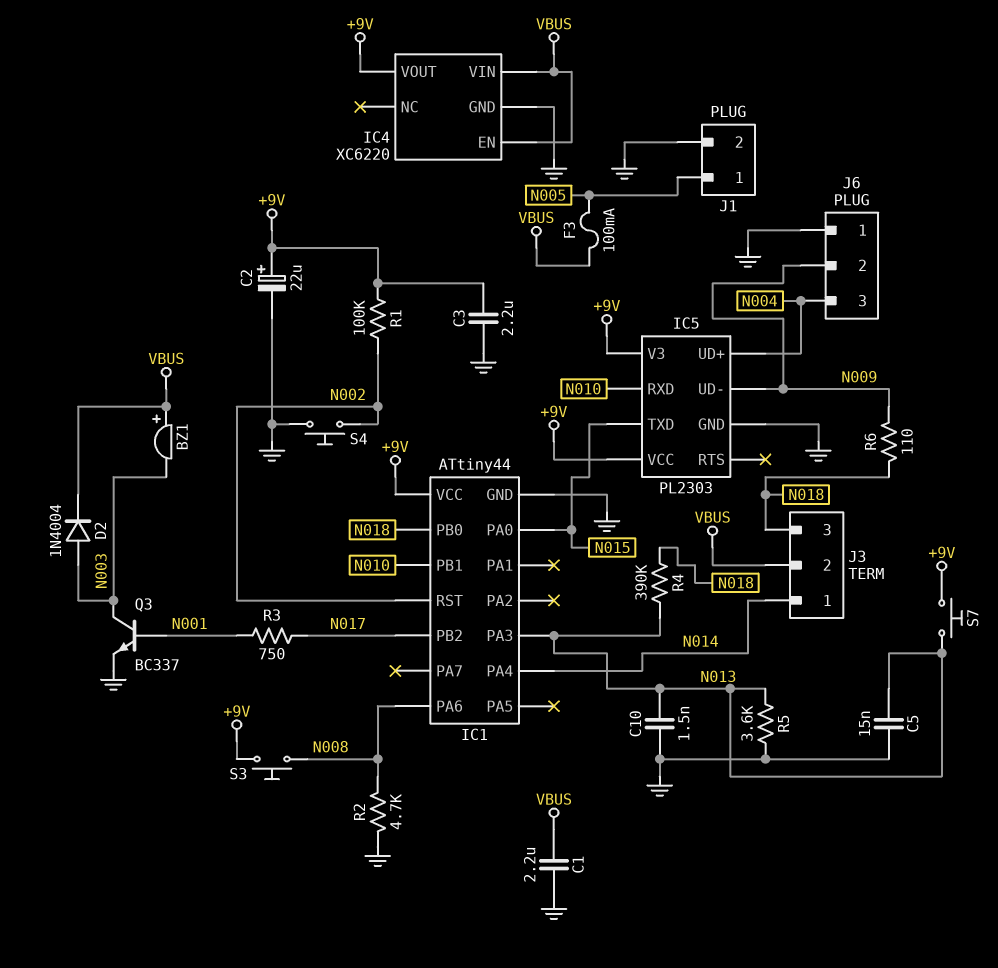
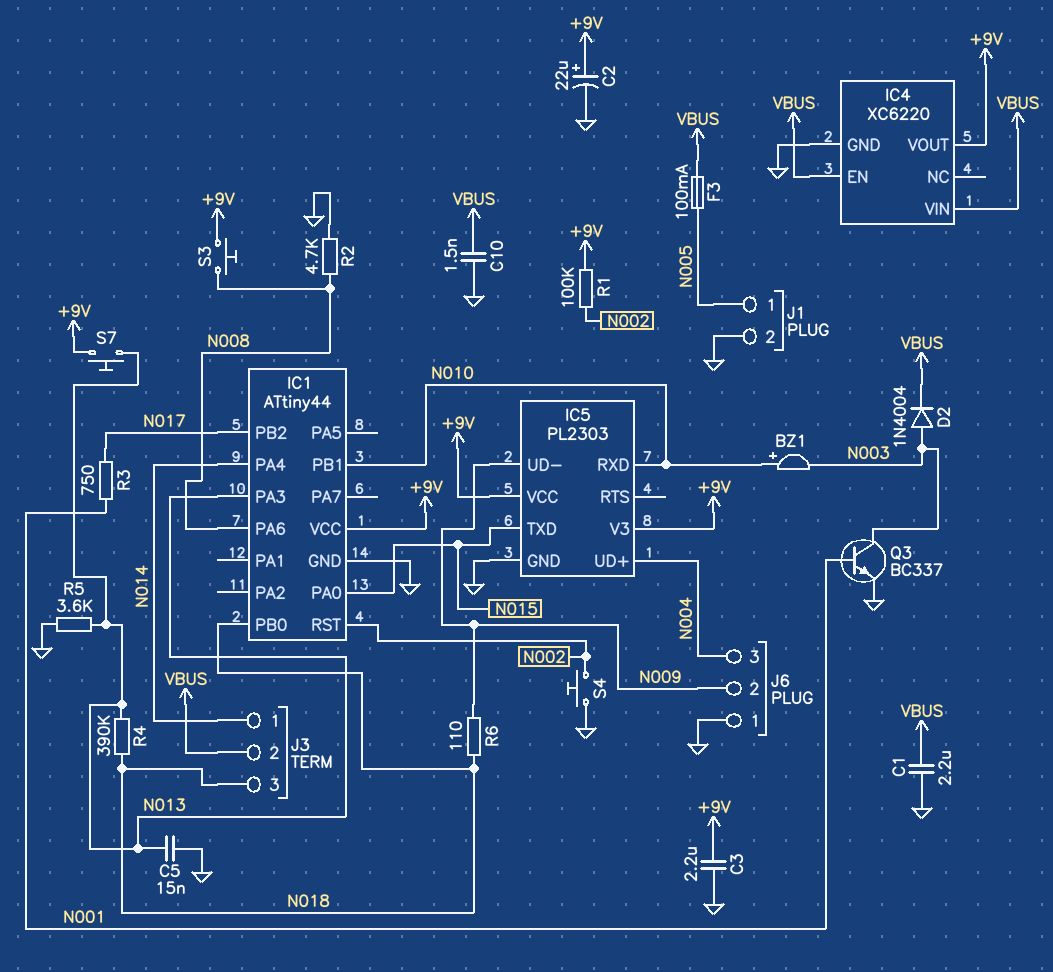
BZ1: buzzer (plus VBUS, minus N003) -> buzzer (plus N010, minus N003)
C10: 1.5nF (GND, N013) -> 1.5nF (GND, VBUS)

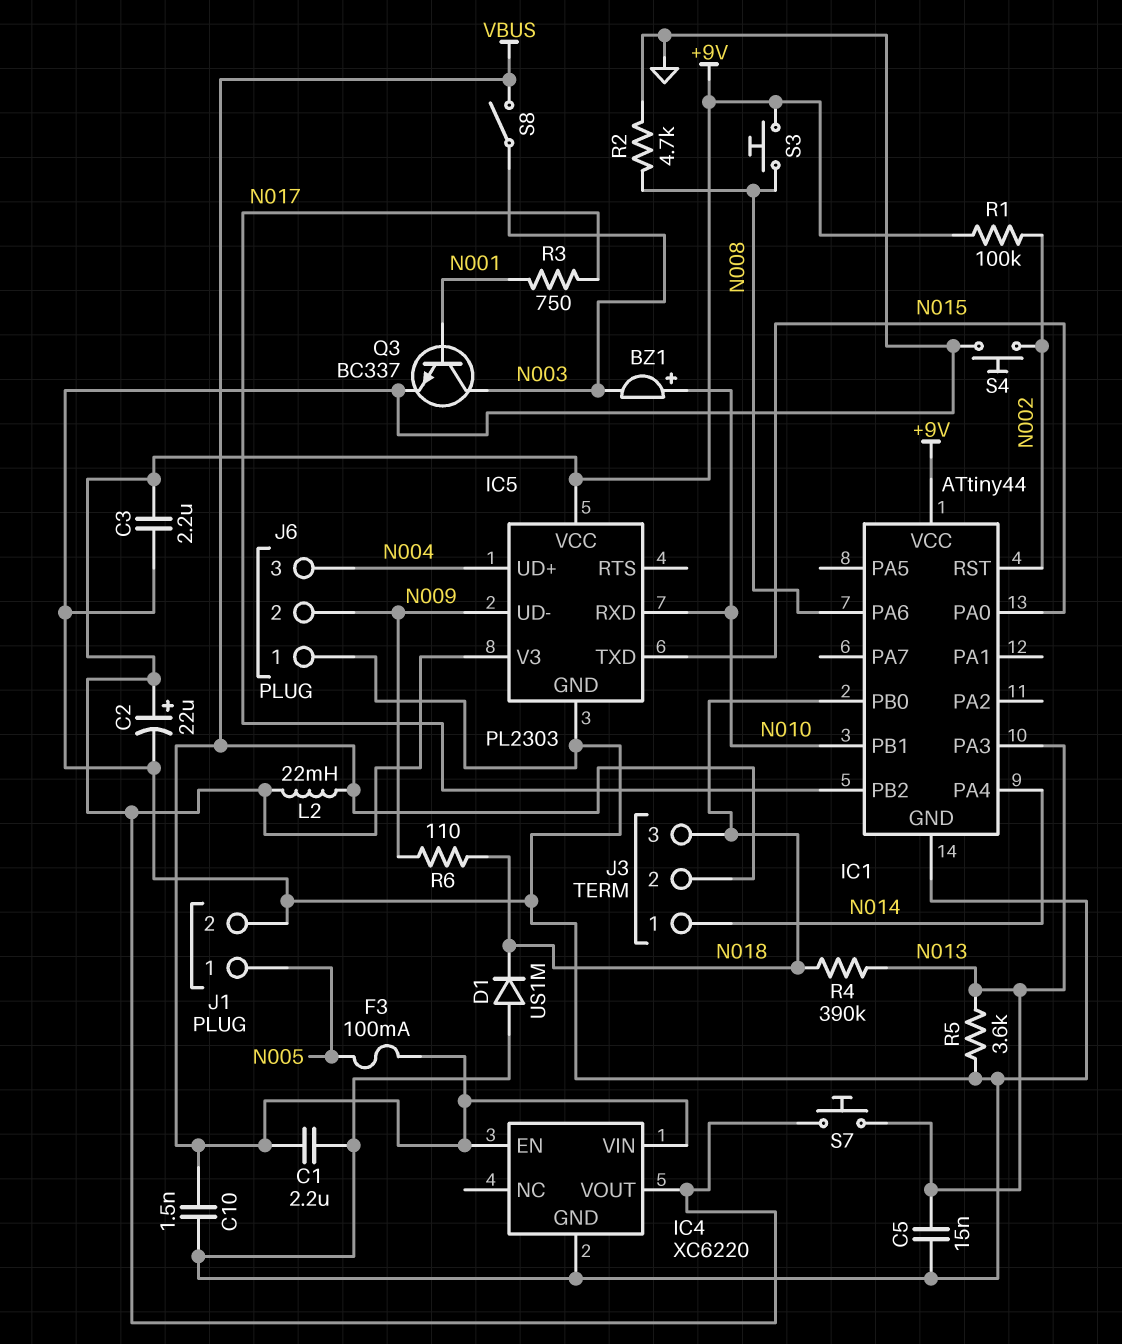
D1: none -> diode US1M (A GND, K N018)
D2: diode 1N4004 (A N003, K VBUS) -> none
L2: none -> 22mH (+9V, VBUS)
S8: none -> switch (N003, VBUS)

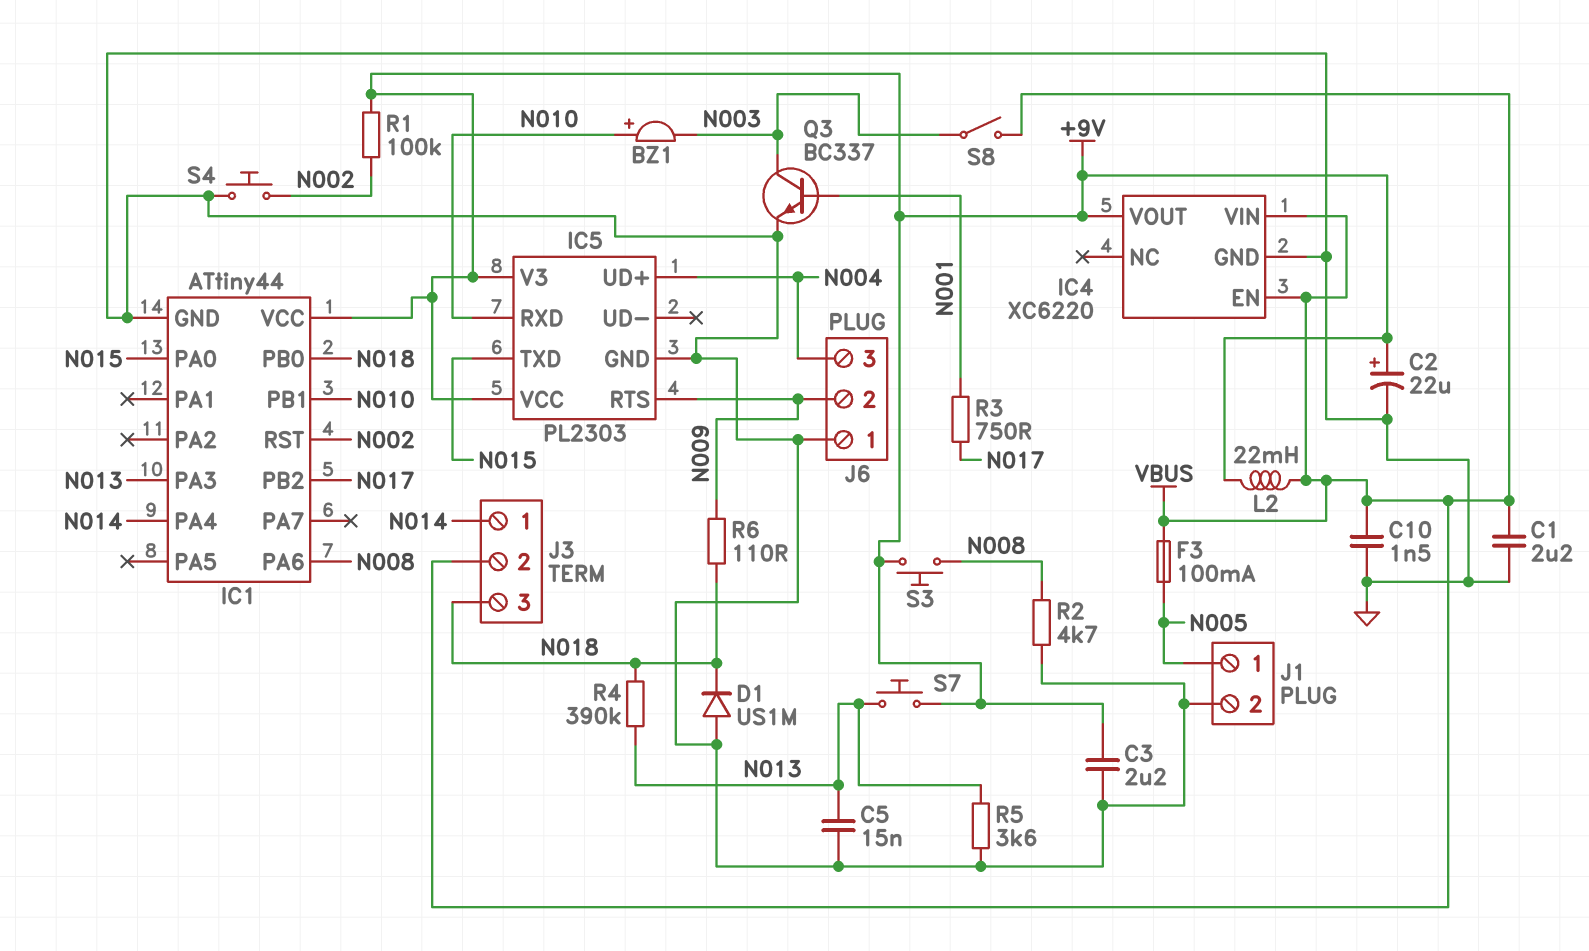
IC5 pin RTS: none -> N009
IC5 pin UD-: N009 -> none

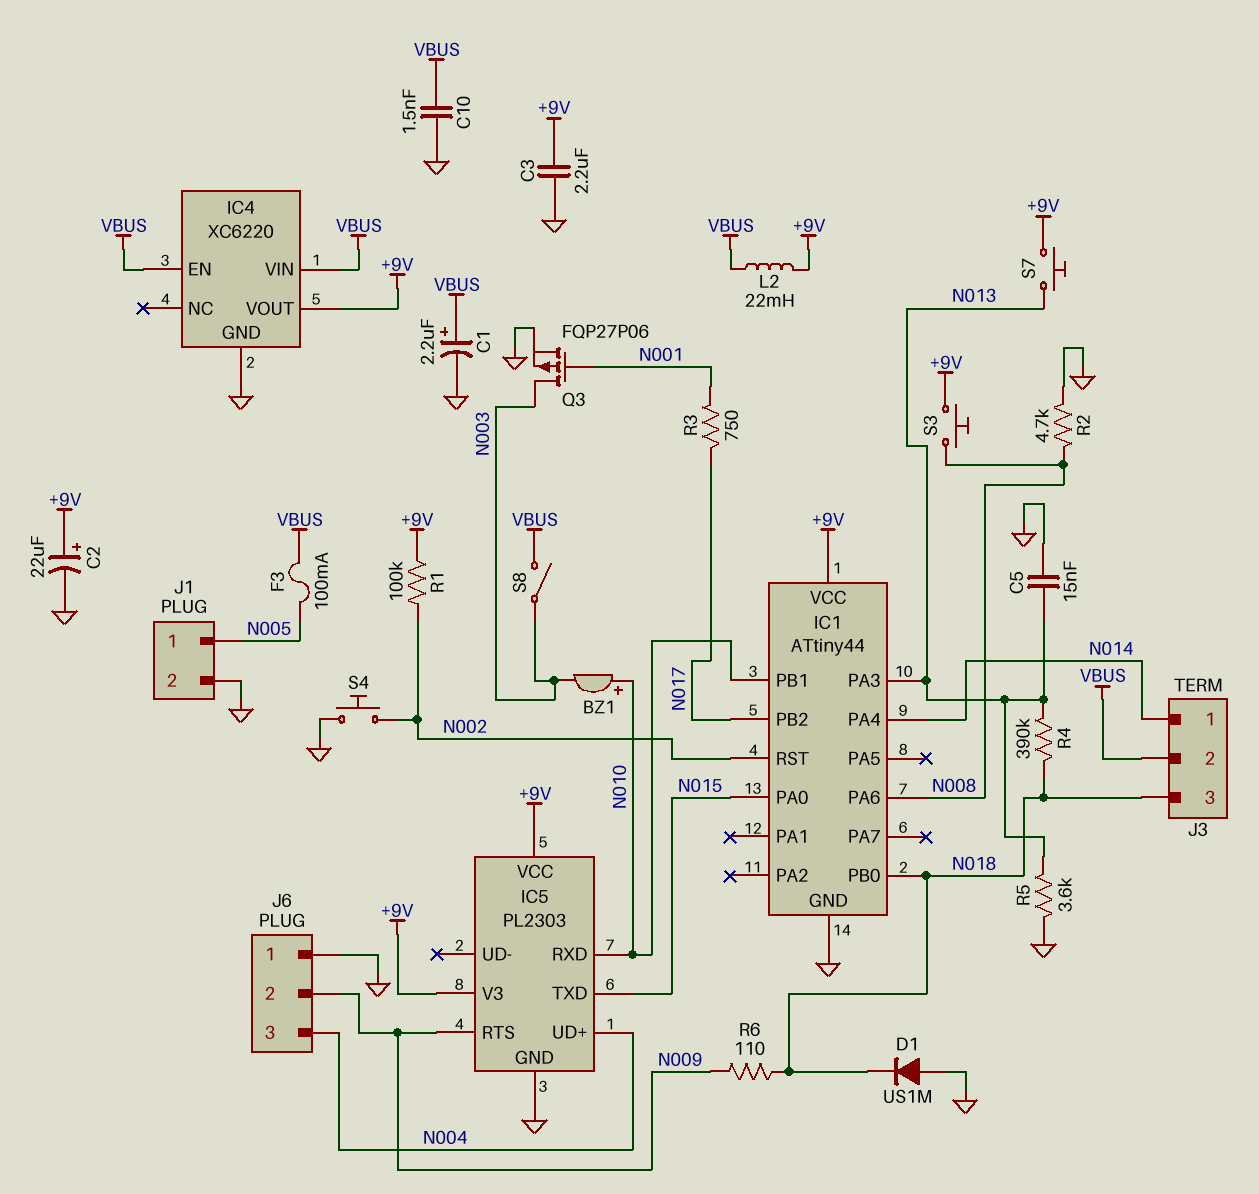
C1: 2.2uF (GND, VBUS) -> 2.2uF (plus VBUS, minus GND)
Q3: NPN BC337 (B N001, C N003, E GND) -> PMOS FQP27P06 (G N001, D N003, S GND)

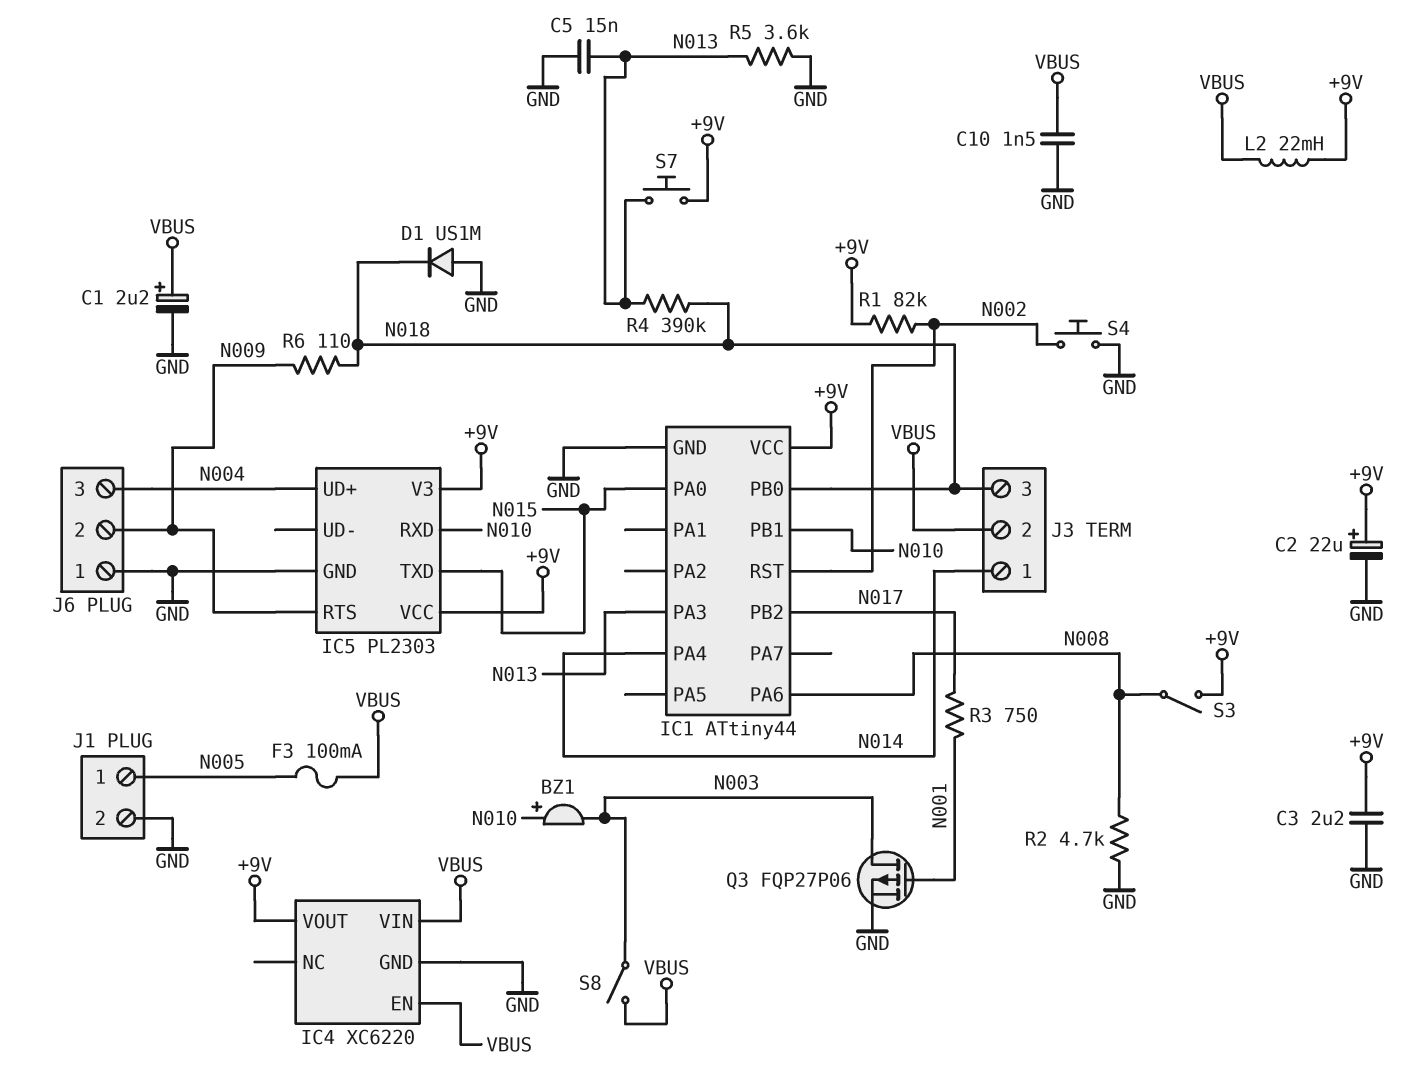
R1: 100k (+9V, N002) -> 82k (+9V, N002)
S3: button (+9V, N008) -> switch (+9V, N008)

